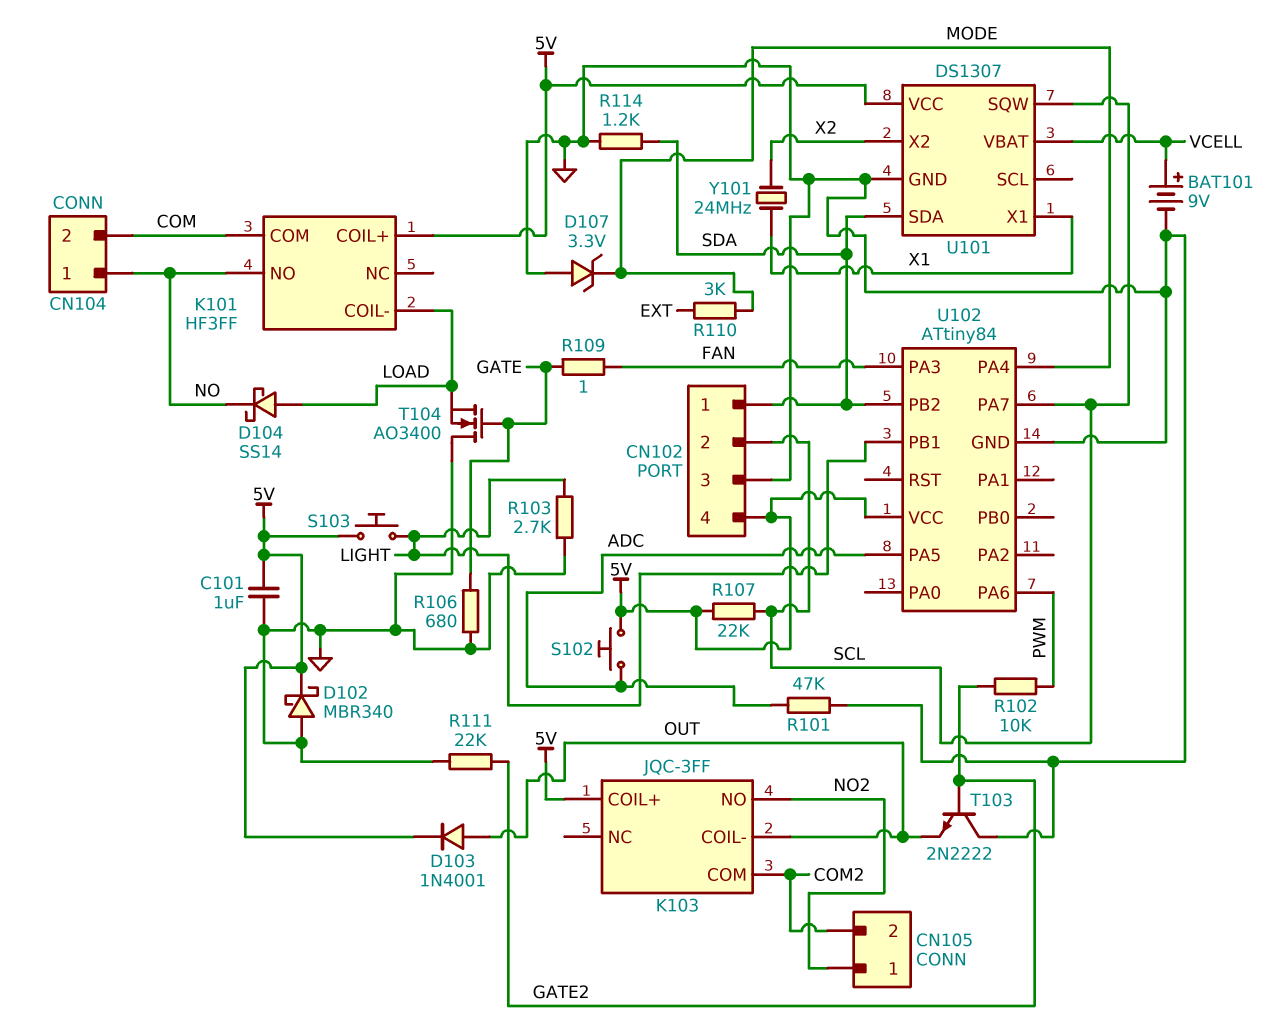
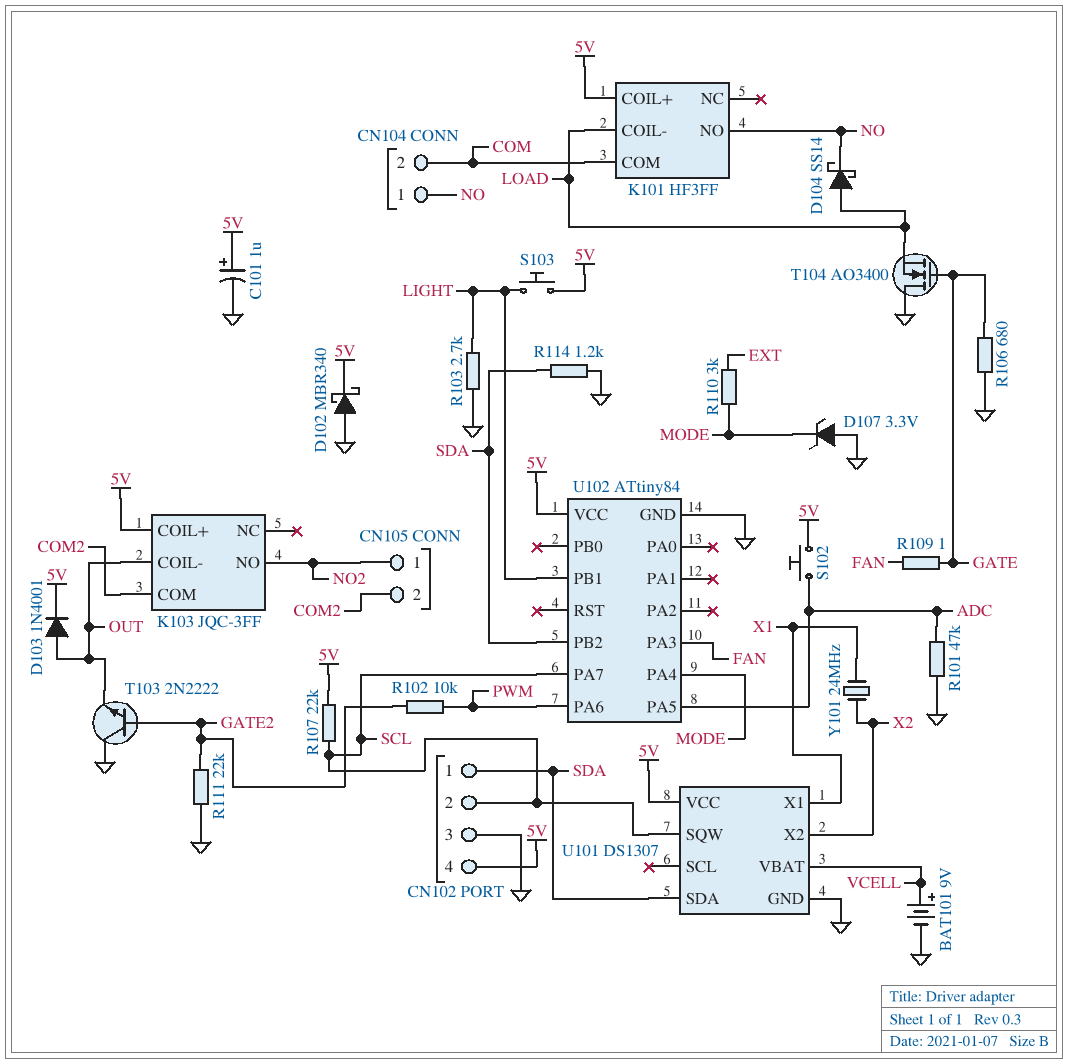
C101: 1uF (5V, GND) -> 1uF (plus 5V, minus GND)

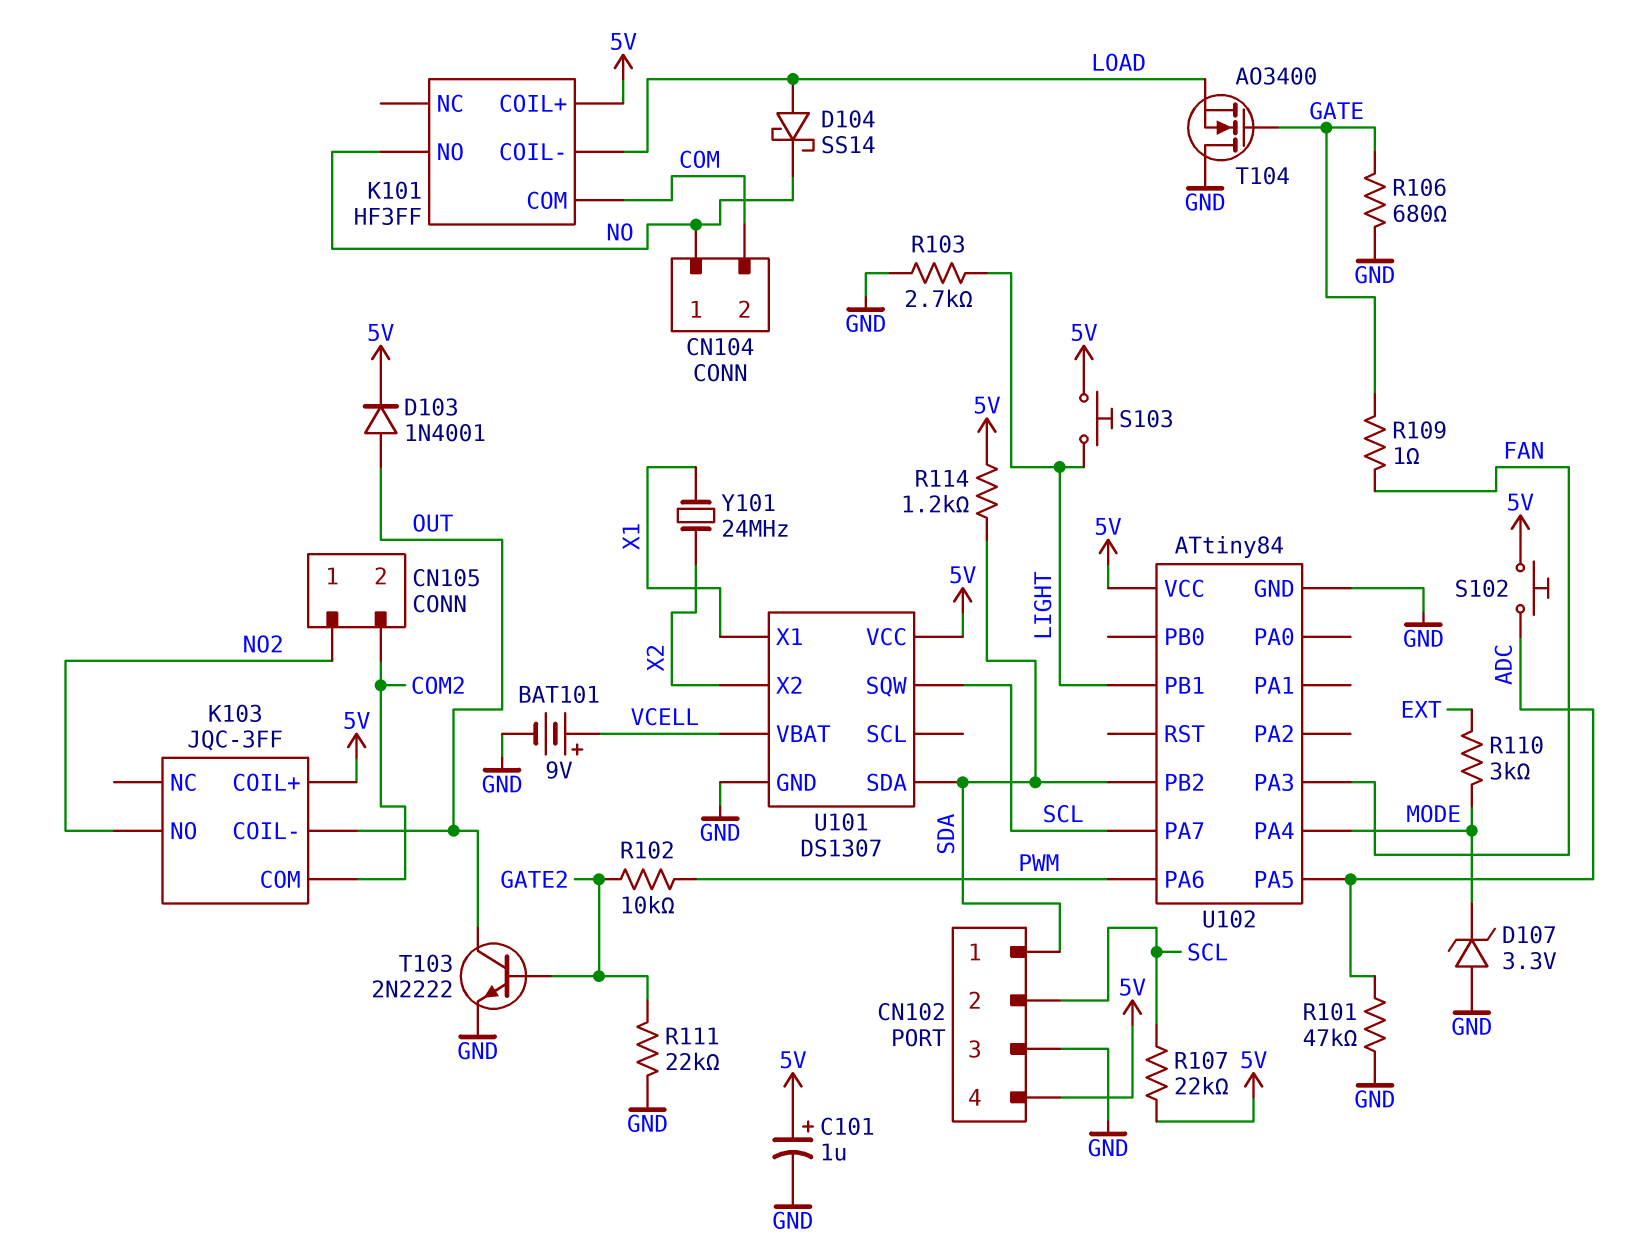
D102: schottky MBR340 (A GND, K 5V) -> none
R114: 1.2k (GND, SDA) -> 1.2k (5V, SDA)
T103: NPN 2N2222 (B GATE2, C GND, E OUT) -> NPN 2N2222 (B GATE2, C OUT, E GND)

